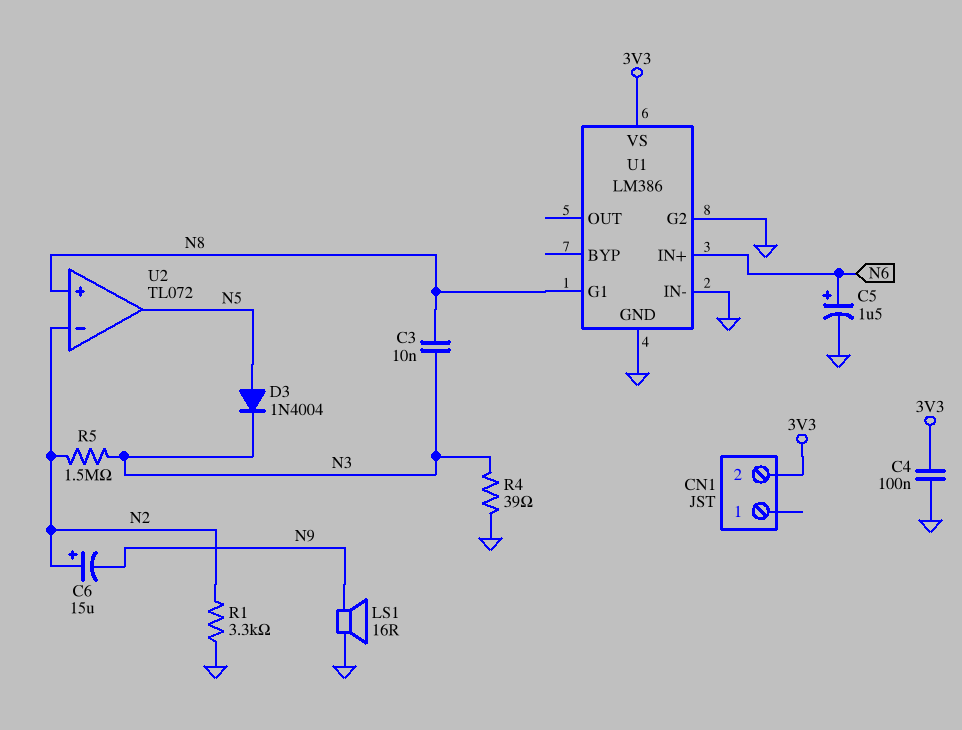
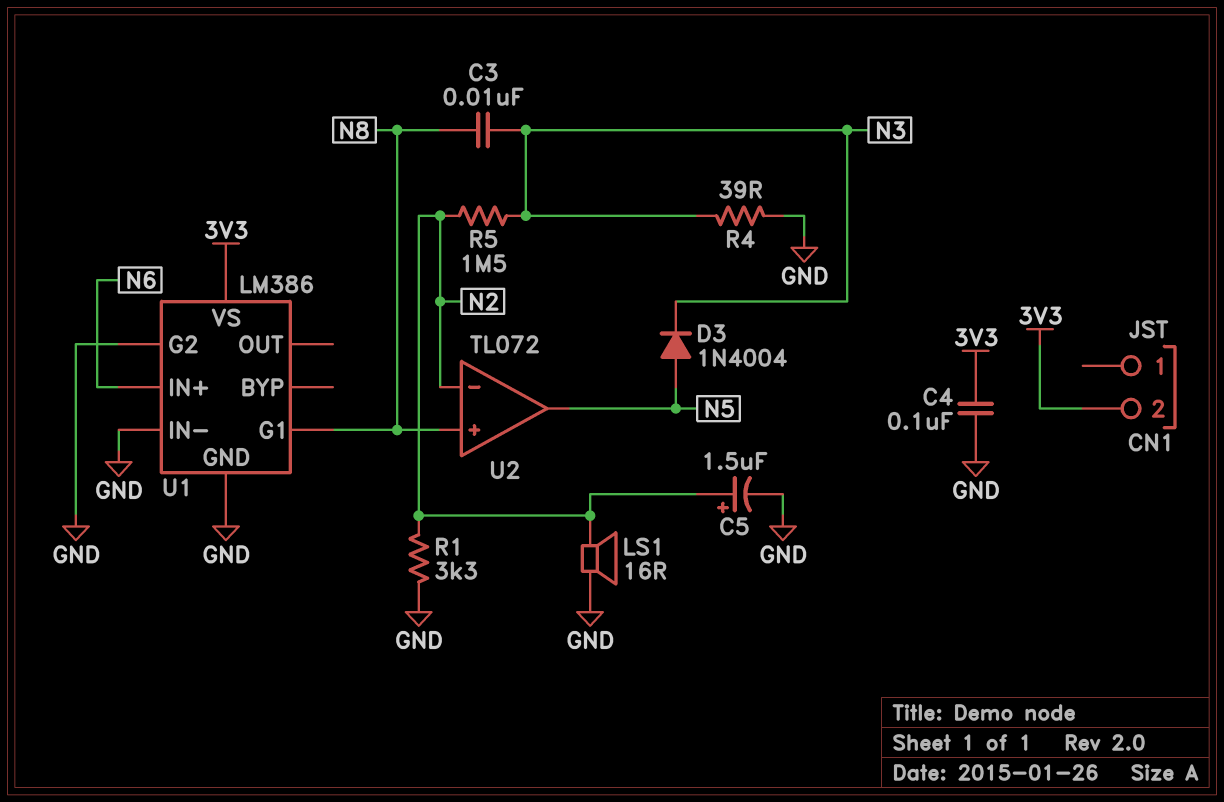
C5: 1.5uF (plus N6, minus GND) -> 1.5uF (plus N2, minus GND)
C6: 15uF (plus N2, minus N9) -> none
LS1: speaker 16R (GND, N9) -> speaker 16R (GND, N2)

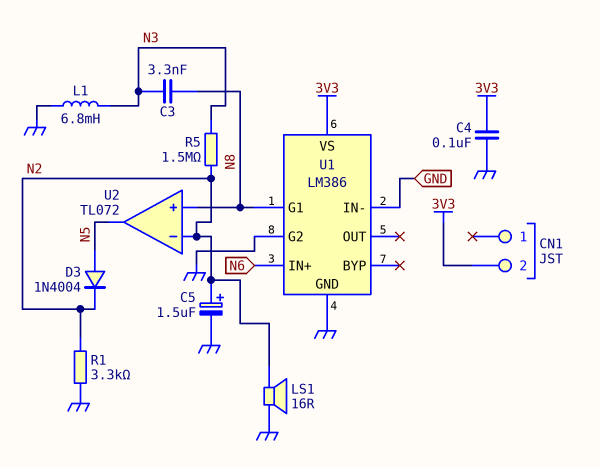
C3: 10nF (N3, N8) -> 3.3nF (N3, N8)
D3: diode 1N4004 (A N5, K N3) -> diode 1N4004 (A N5, K N2)
L1: none -> 6.8mH (GND, N3)
R4: 39 (GND, N3) -> none

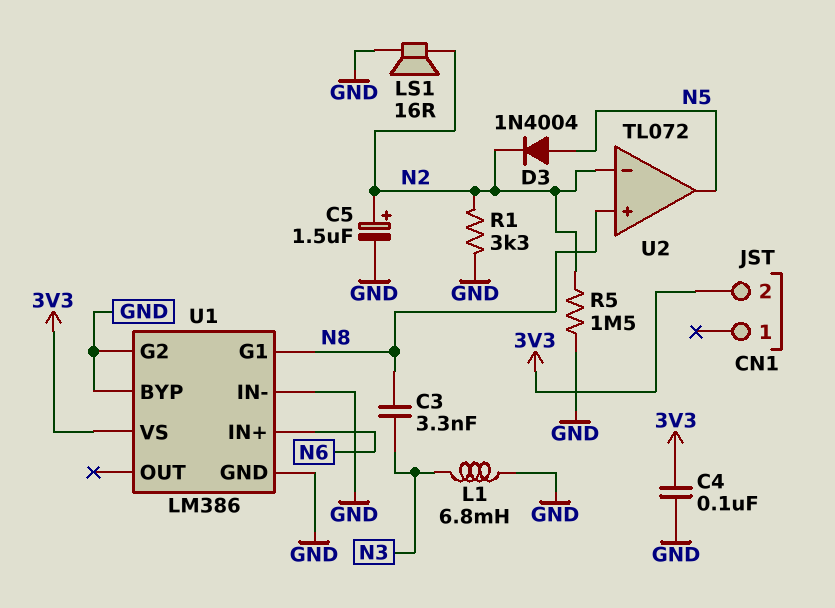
R5: 1.5M (N2, N3) -> 1.5M (GND, N2)
U1 pin BYP: none -> GND

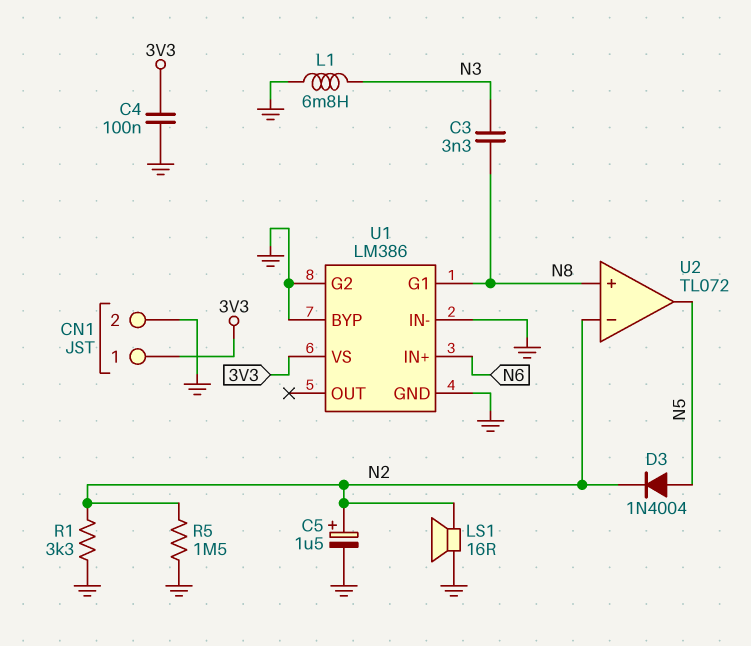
CN1 pin 1: none -> 3V3
CN1 pin 2: 3V3 -> GND

